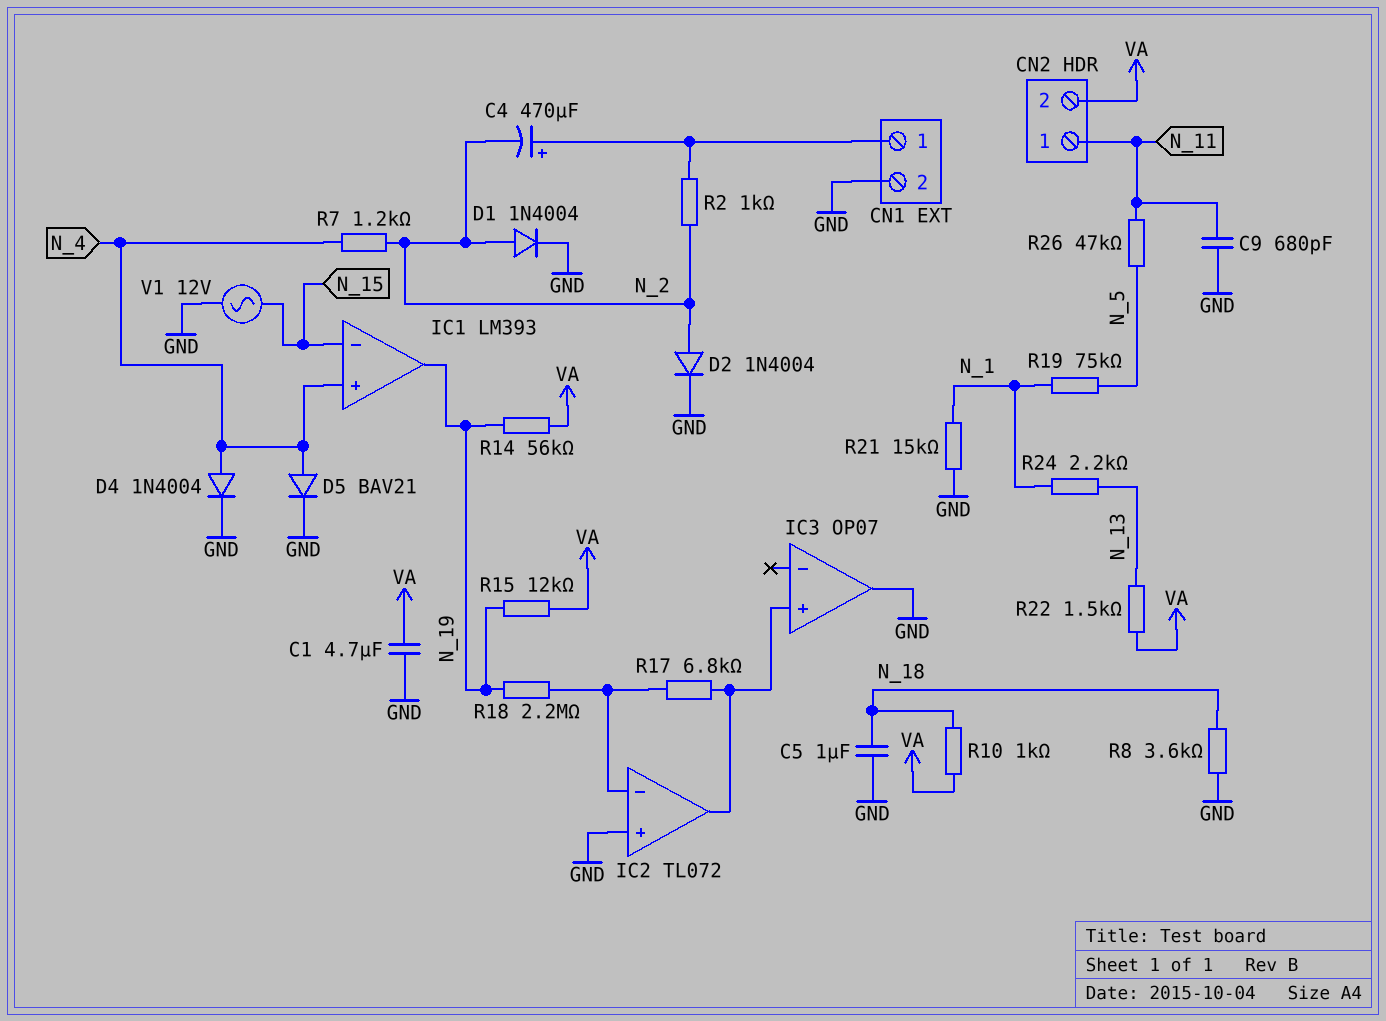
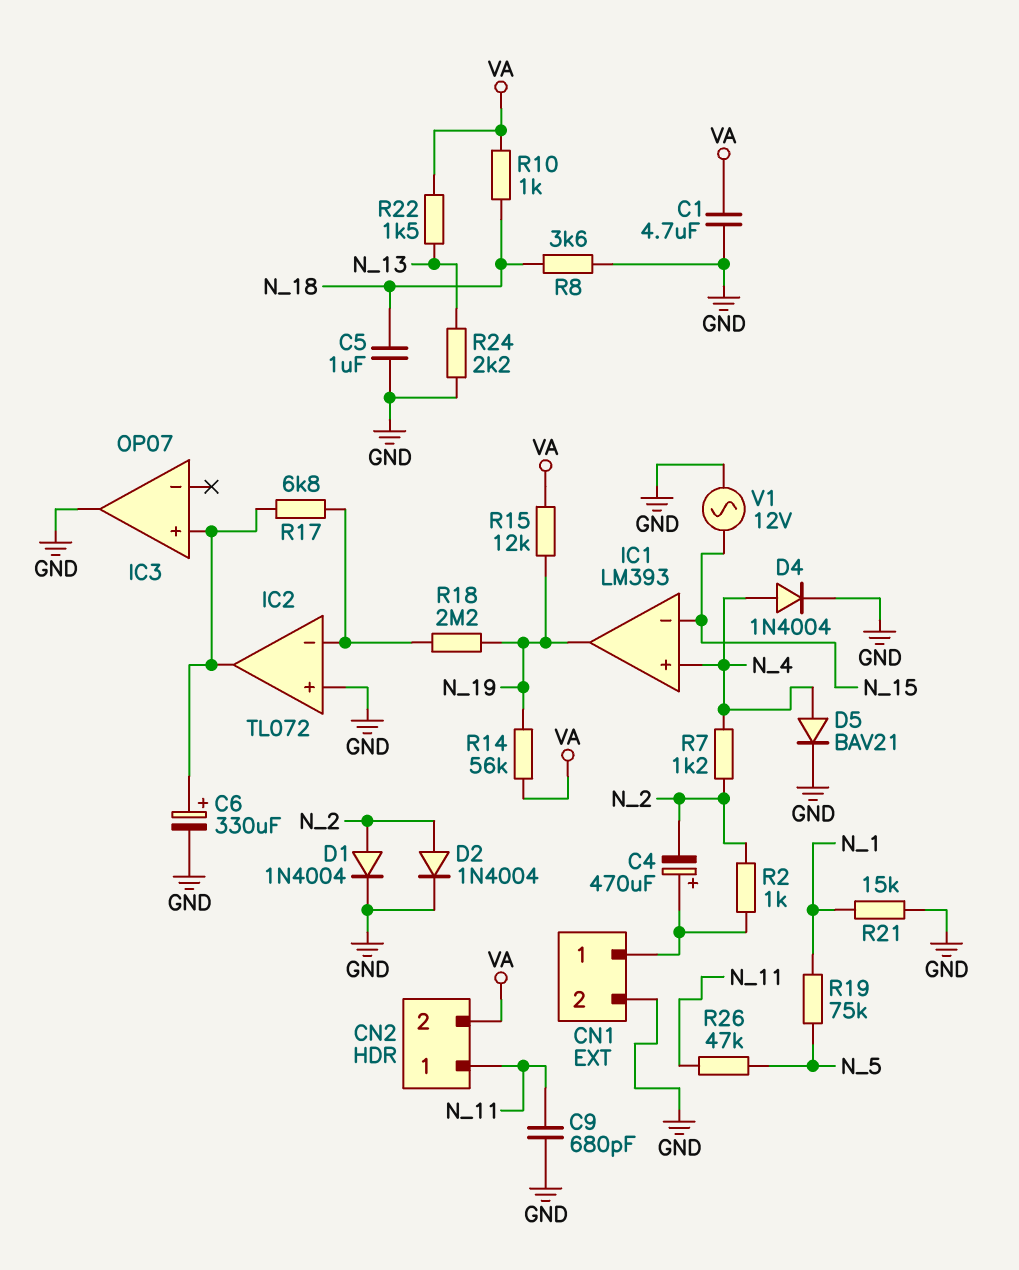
C6: none -> 330uF (plus IC2/out, minus GND)
R24: 2.2k (N_1, N_13) -> 2.2k (GND, N_13)

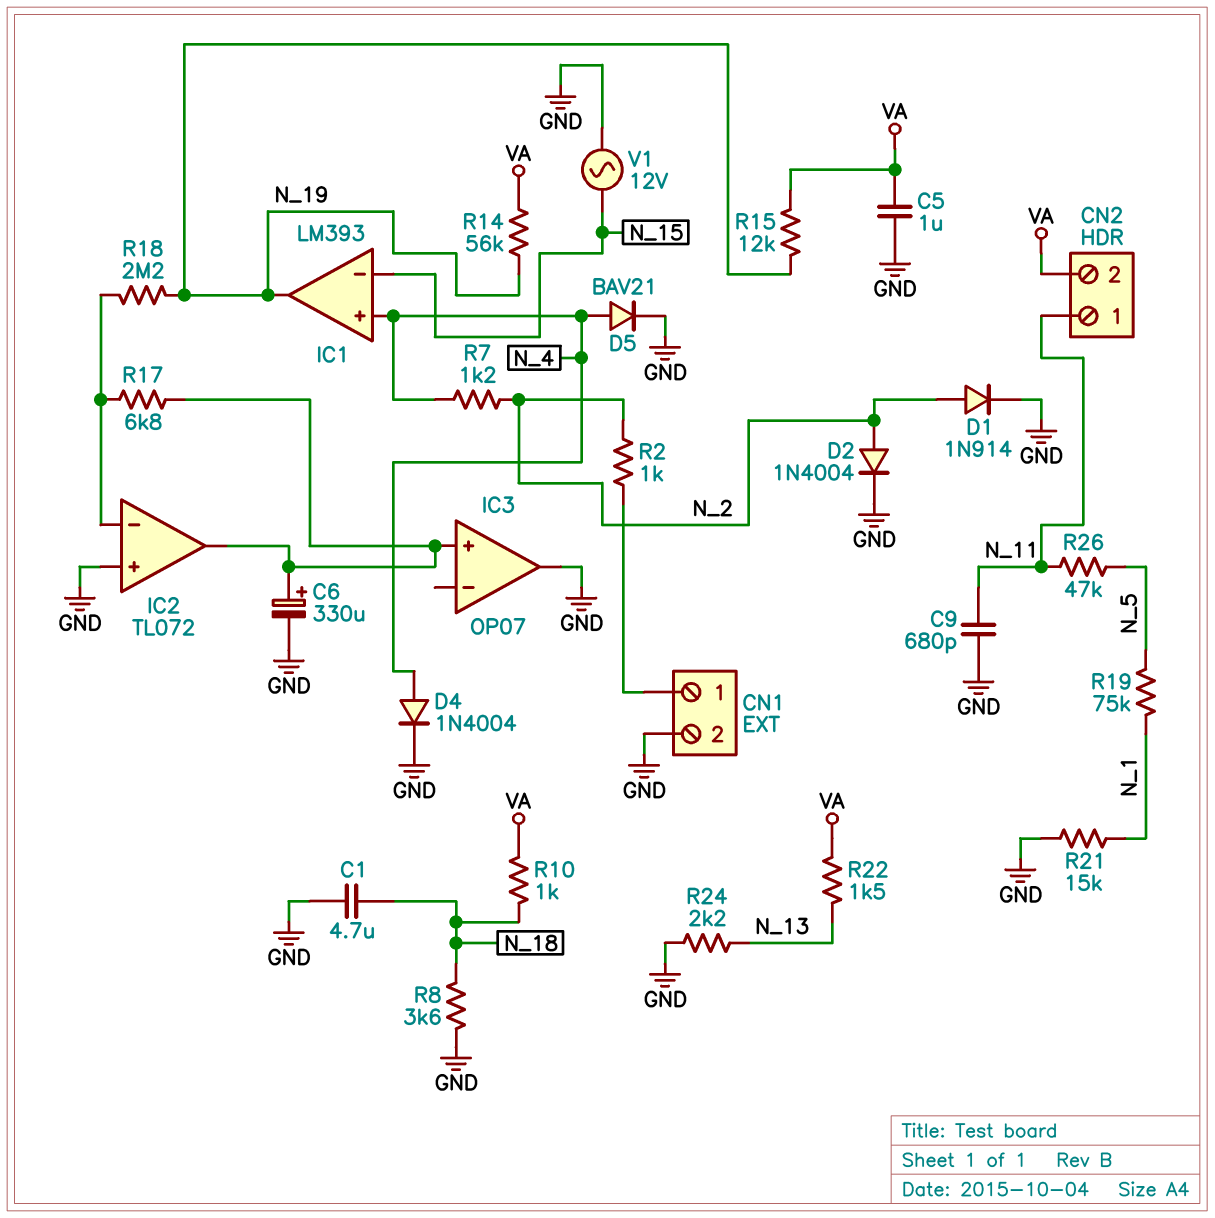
C1: 4.7uF (GND, VA) -> 4.7uF (GND, N_18)
C4: 470uF (plus CN1/1, minus N_2) -> none
C5: 1uF (GND, N_18) -> 1uF (GND, VA)
D1: diode 1N4004 (A N_2, K GND) -> diode 1N914 (A N_2, K GND)

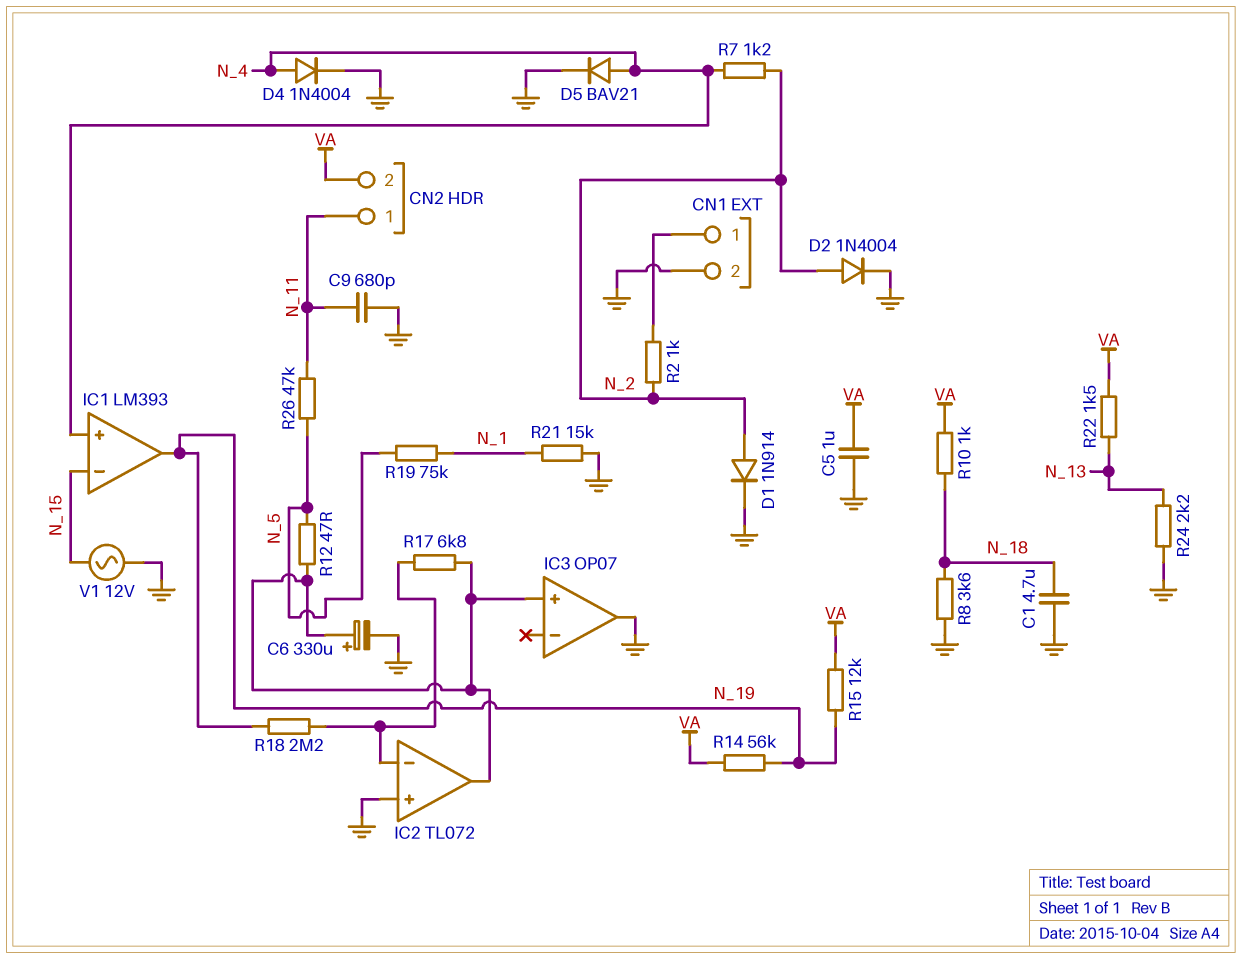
R12: none -> 47 (IC2/out, N_5)

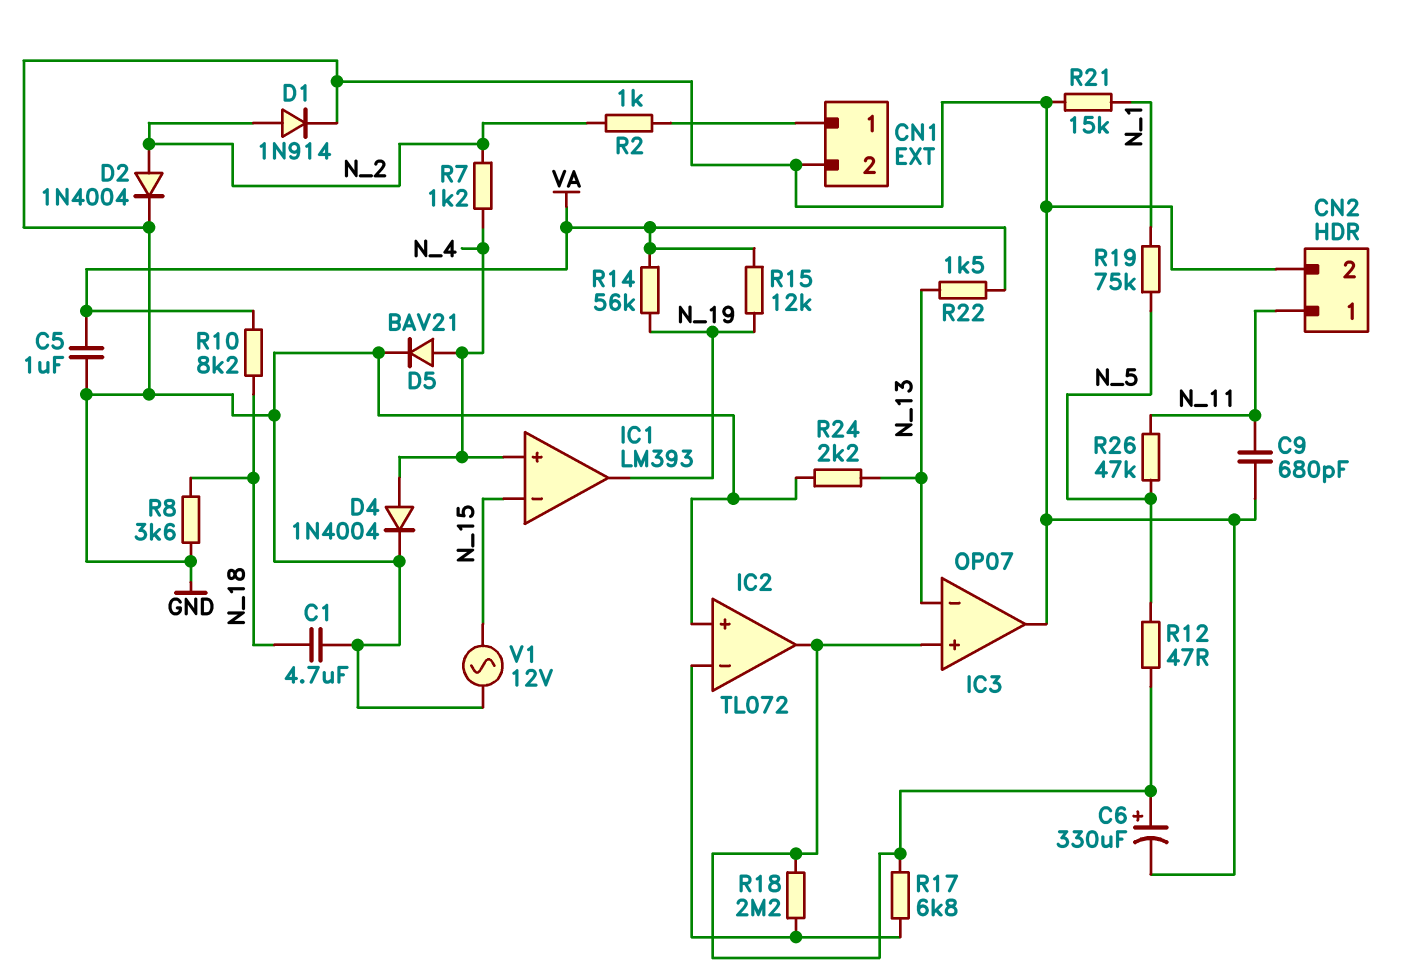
CN2 pin 2: VA -> GND
IC3 pin in-: none -> N_13
R10: 1k (N_18, VA) -> 8.2k (N_18, VA)
R18: 2.2M (IC2/in-, N_19) -> 2.2M (IC2/in-, IC2/out)

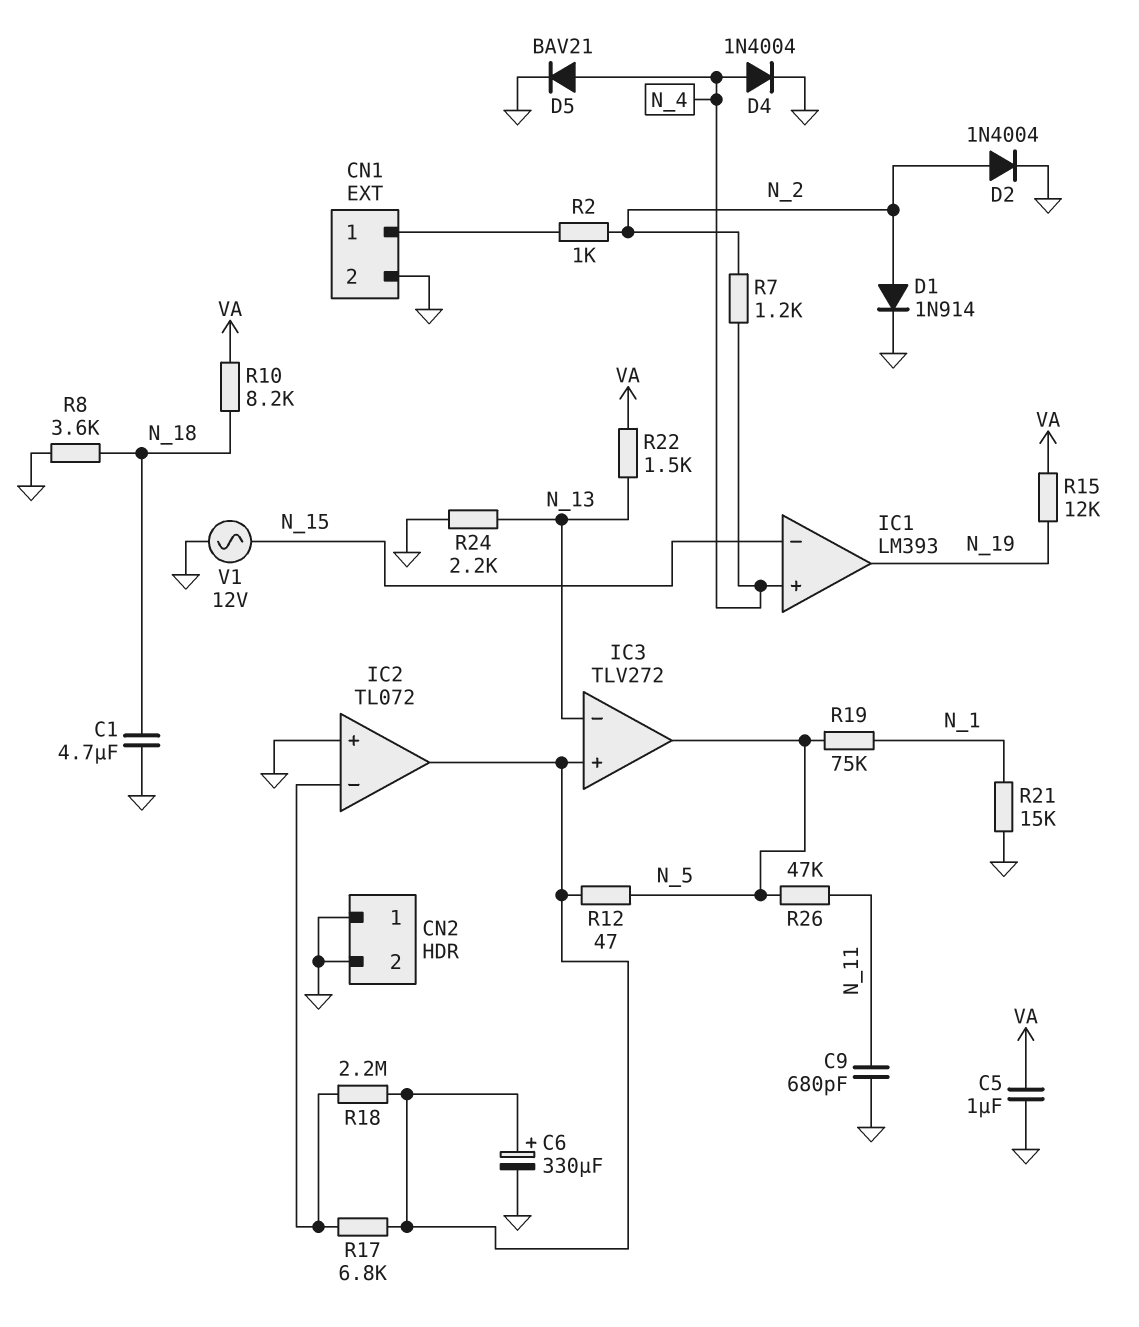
CN2 pin 1: N_11 -> GND
IC3: OP07 -> TLV272
IC3 pin out: GND -> N_5
R14: 56k (N_19, VA) -> none

